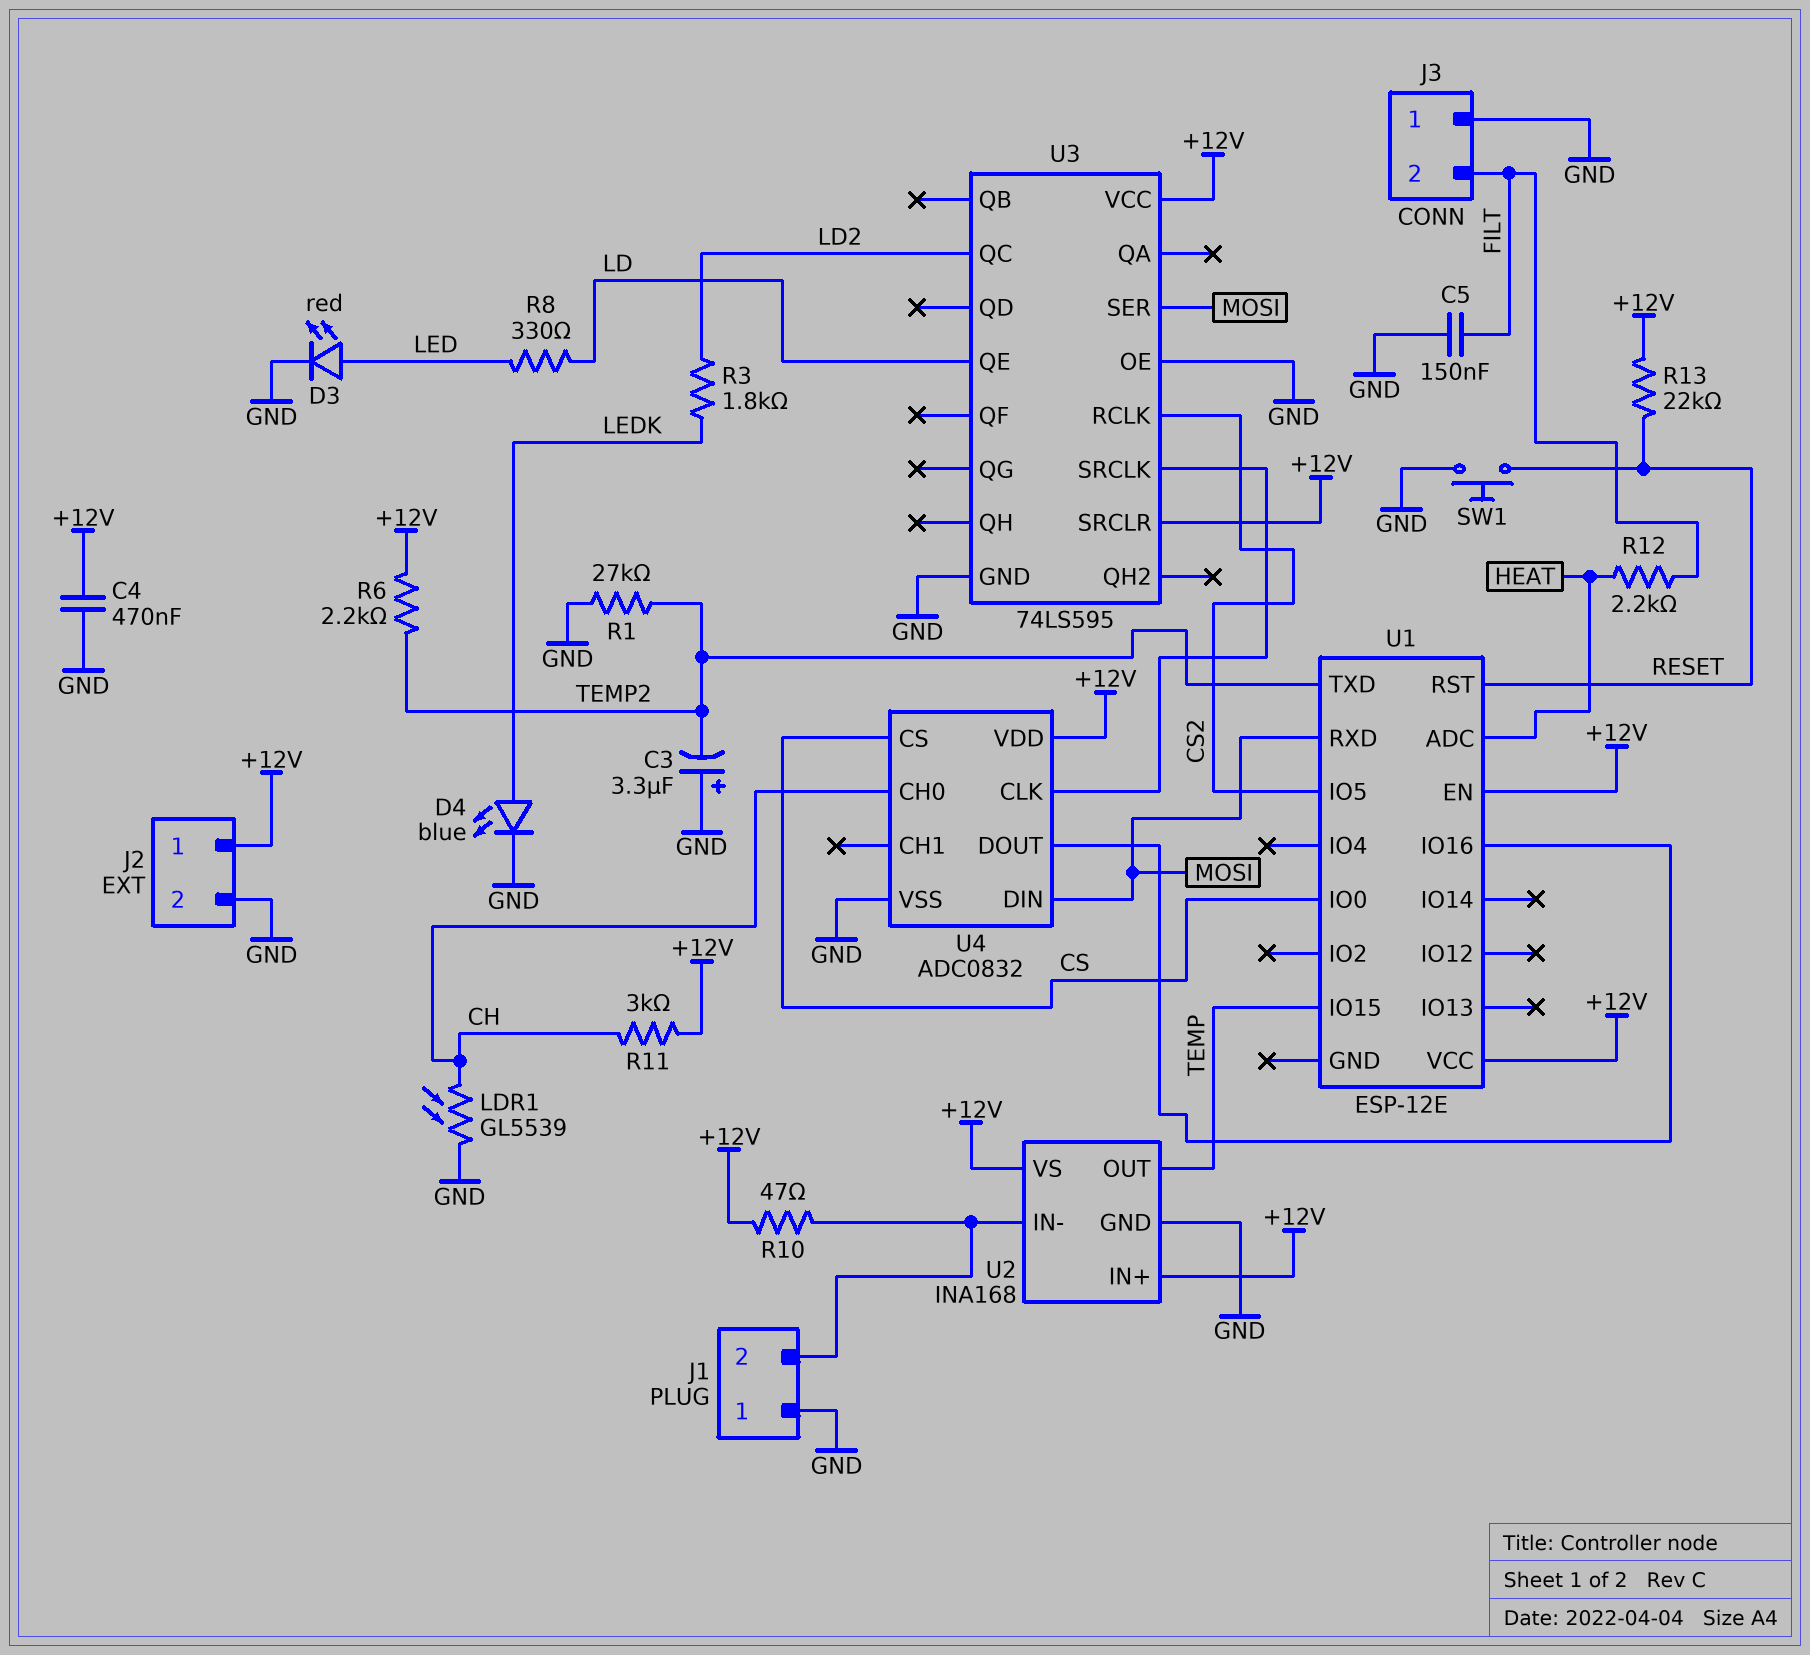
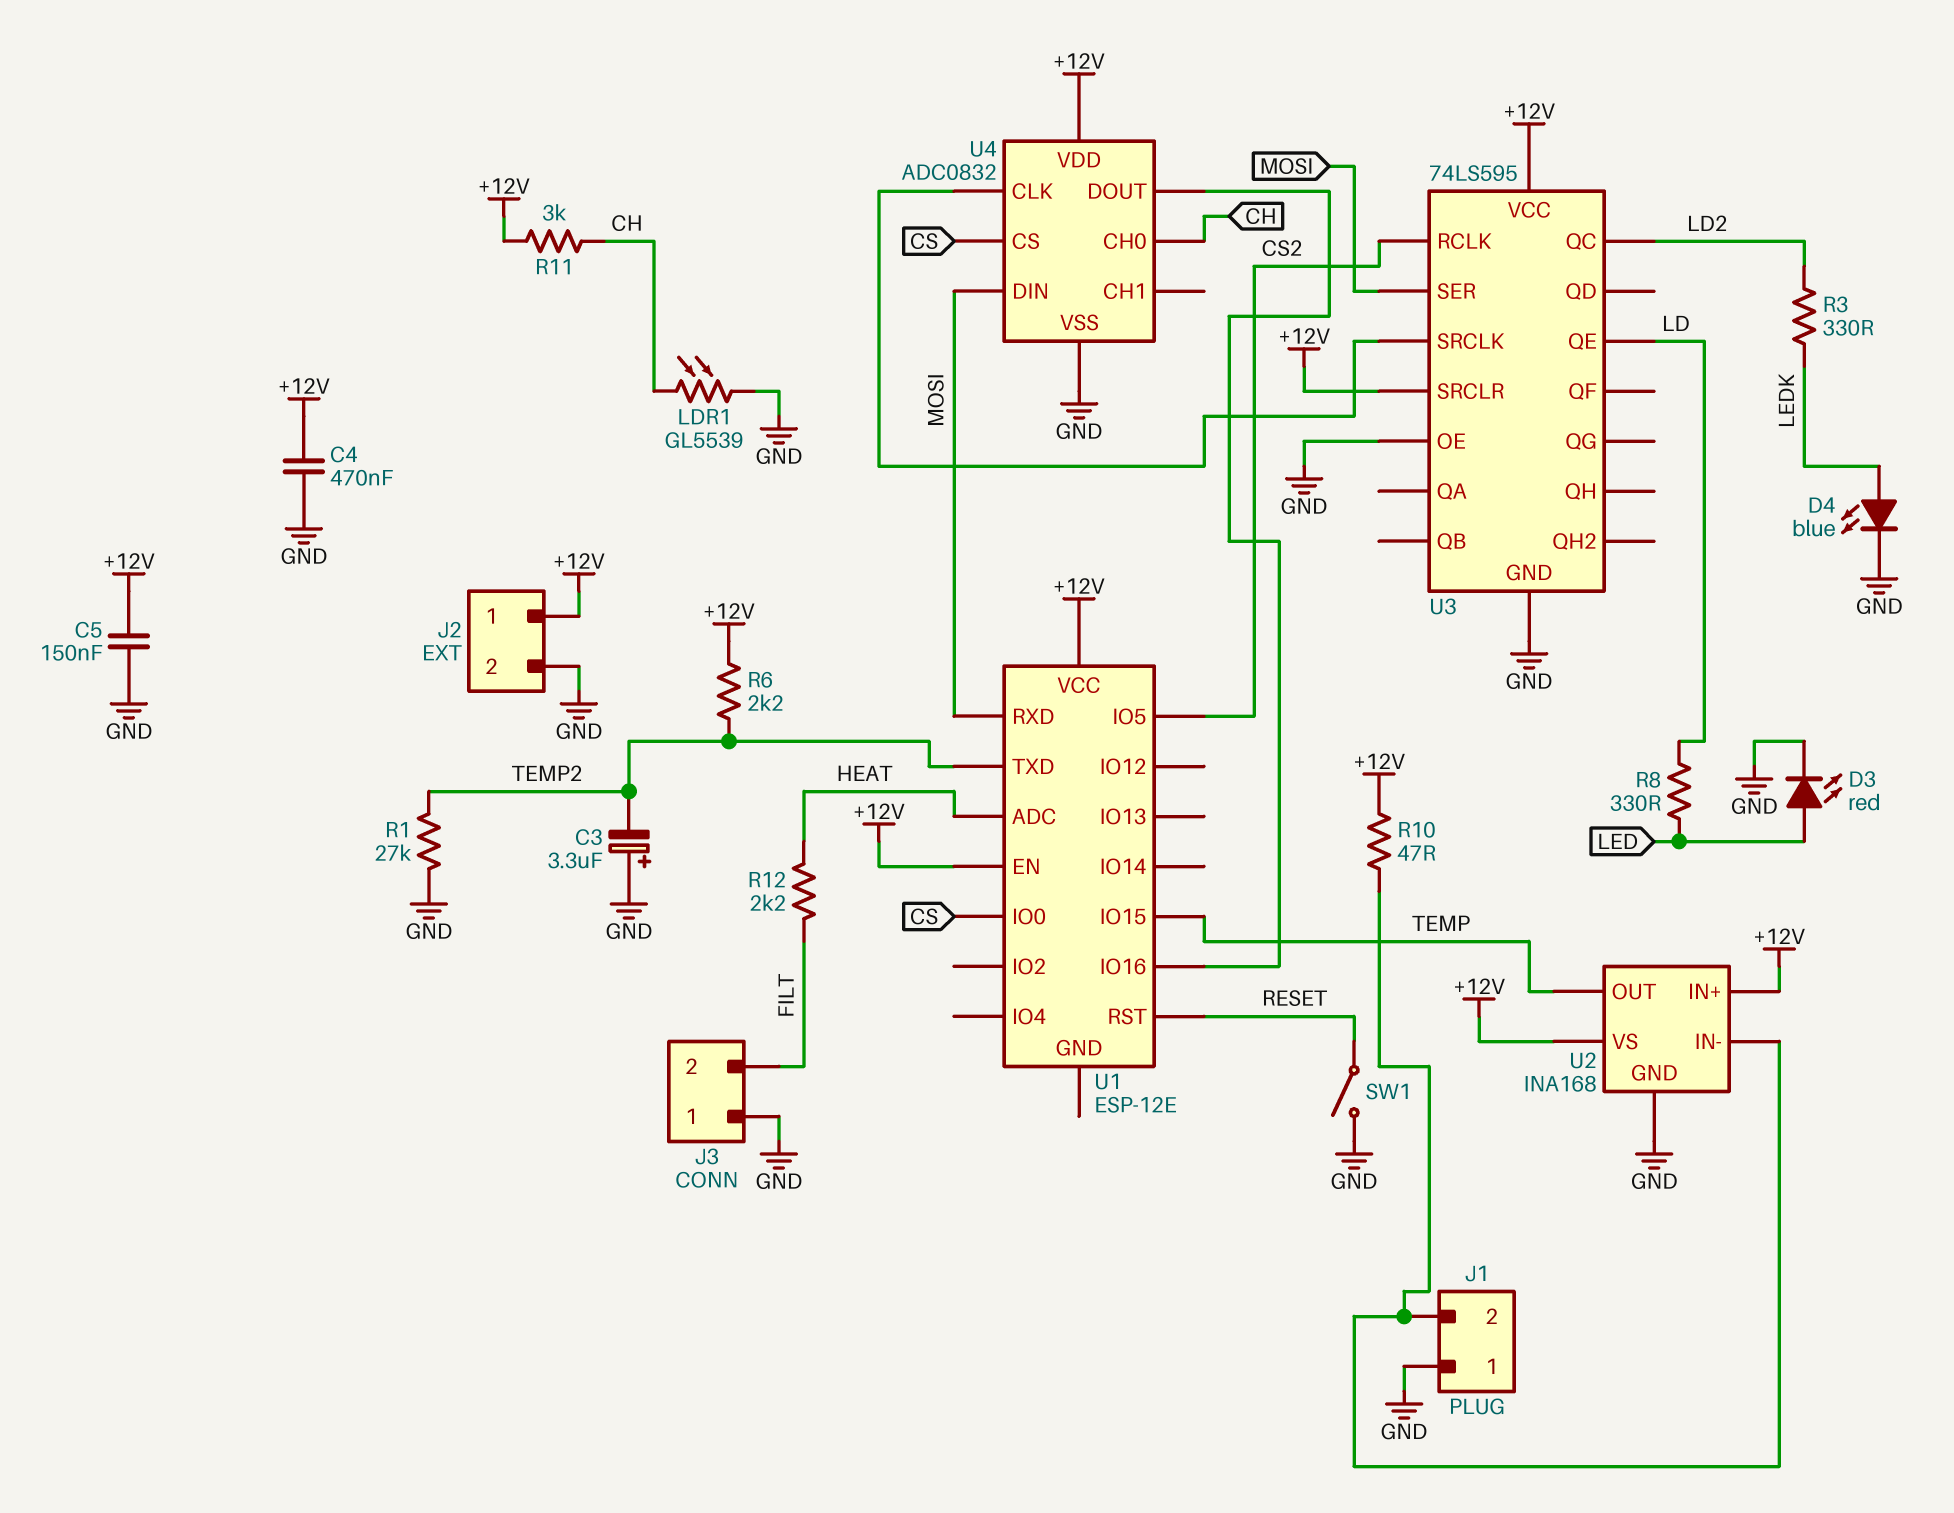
C5: 150nF (FILT, GND) -> 150nF (+12V, GND)
R3: 1.8k (LD2, LEDK) -> 330 (LD2, LEDK)
R13: 22k (+12V, RESET) -> none
SW1: button (GND, RESET) -> switch (GND, RESET)

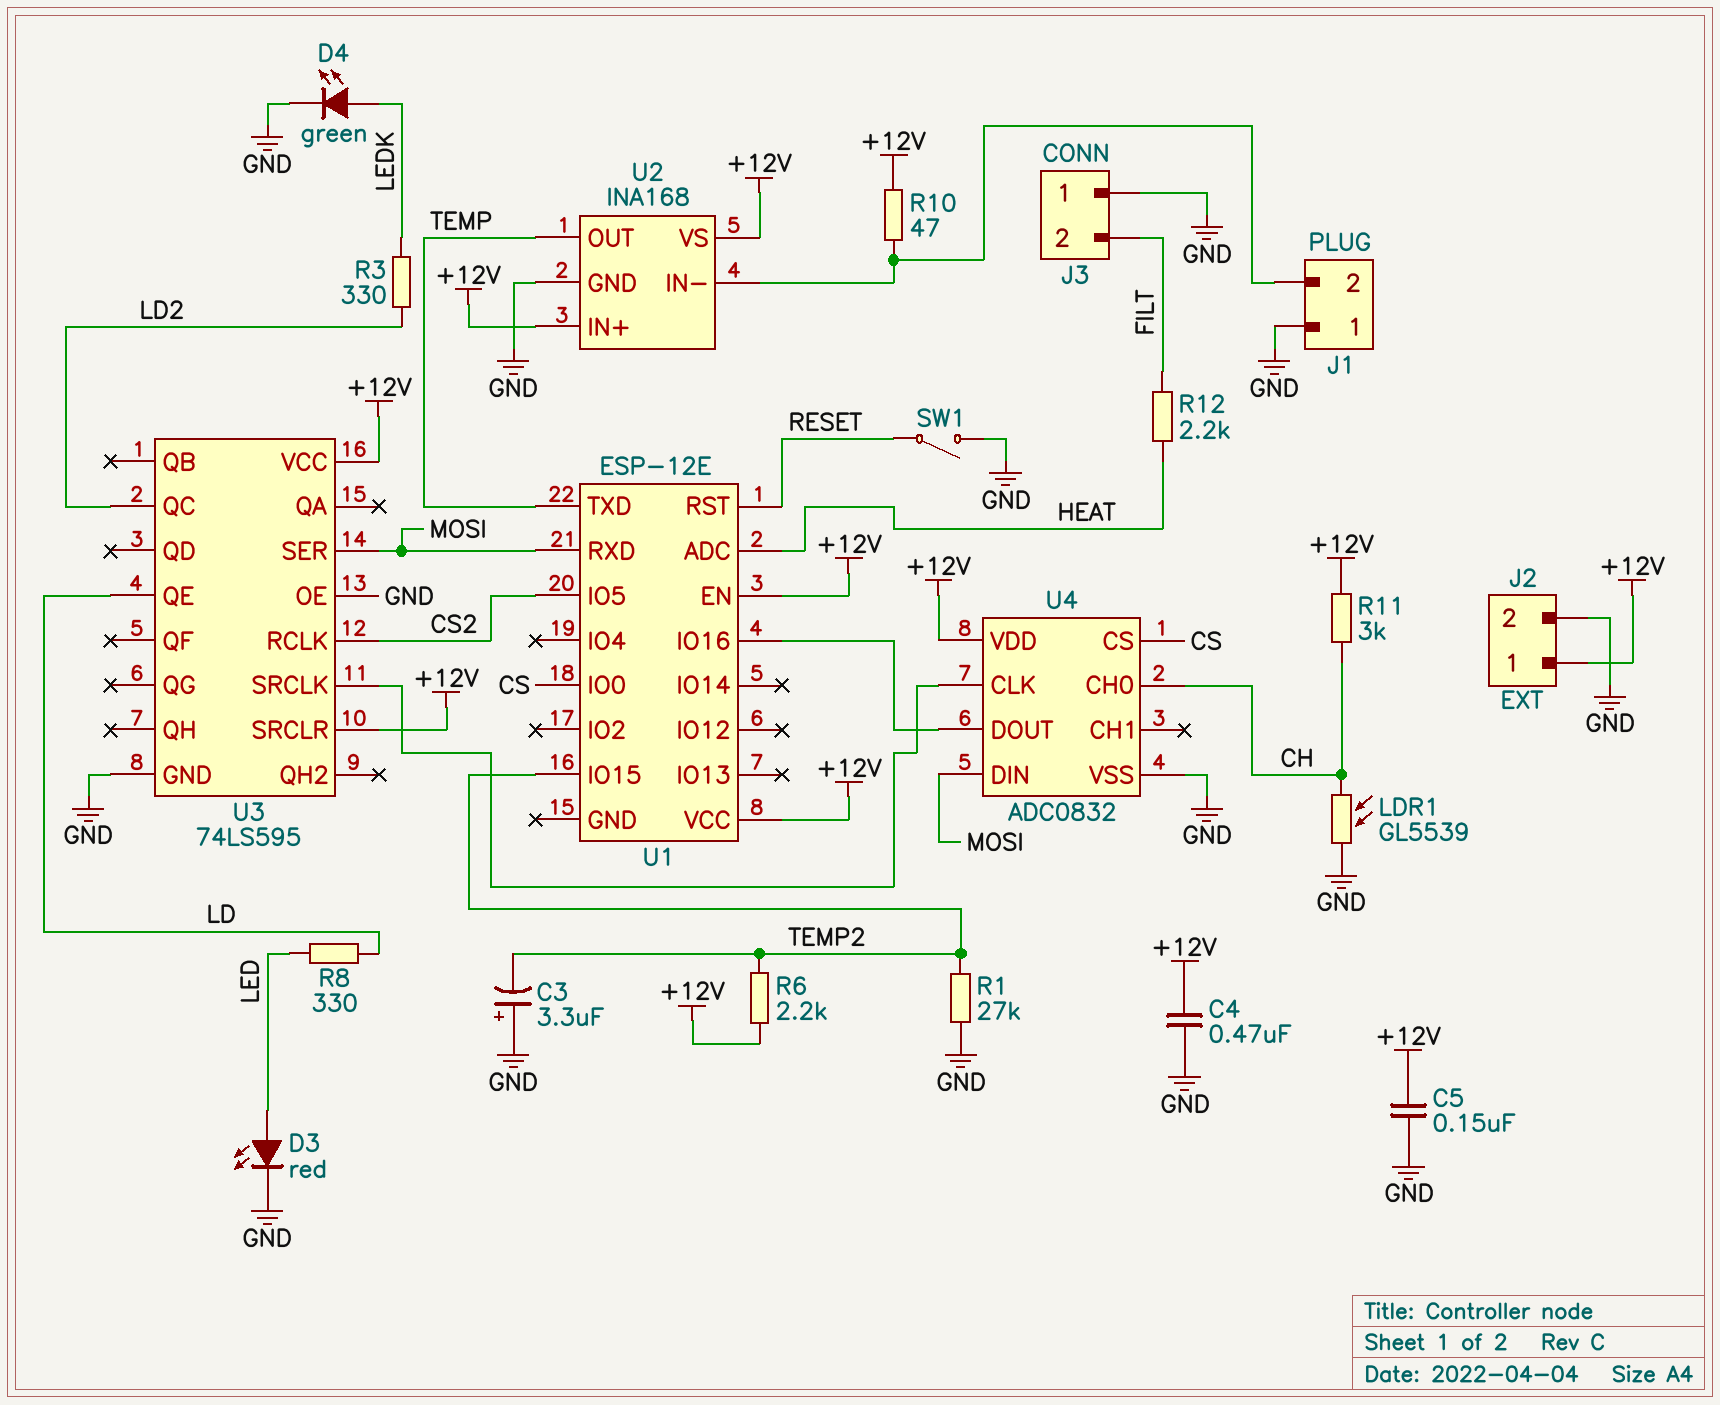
D4: LED blue (A LEDK, K GND) -> LED green (A LEDK, K GND)
U1 pin IO15: TEMP -> TEMP2
U1 pin TXD: TEMP2 -> TEMP

